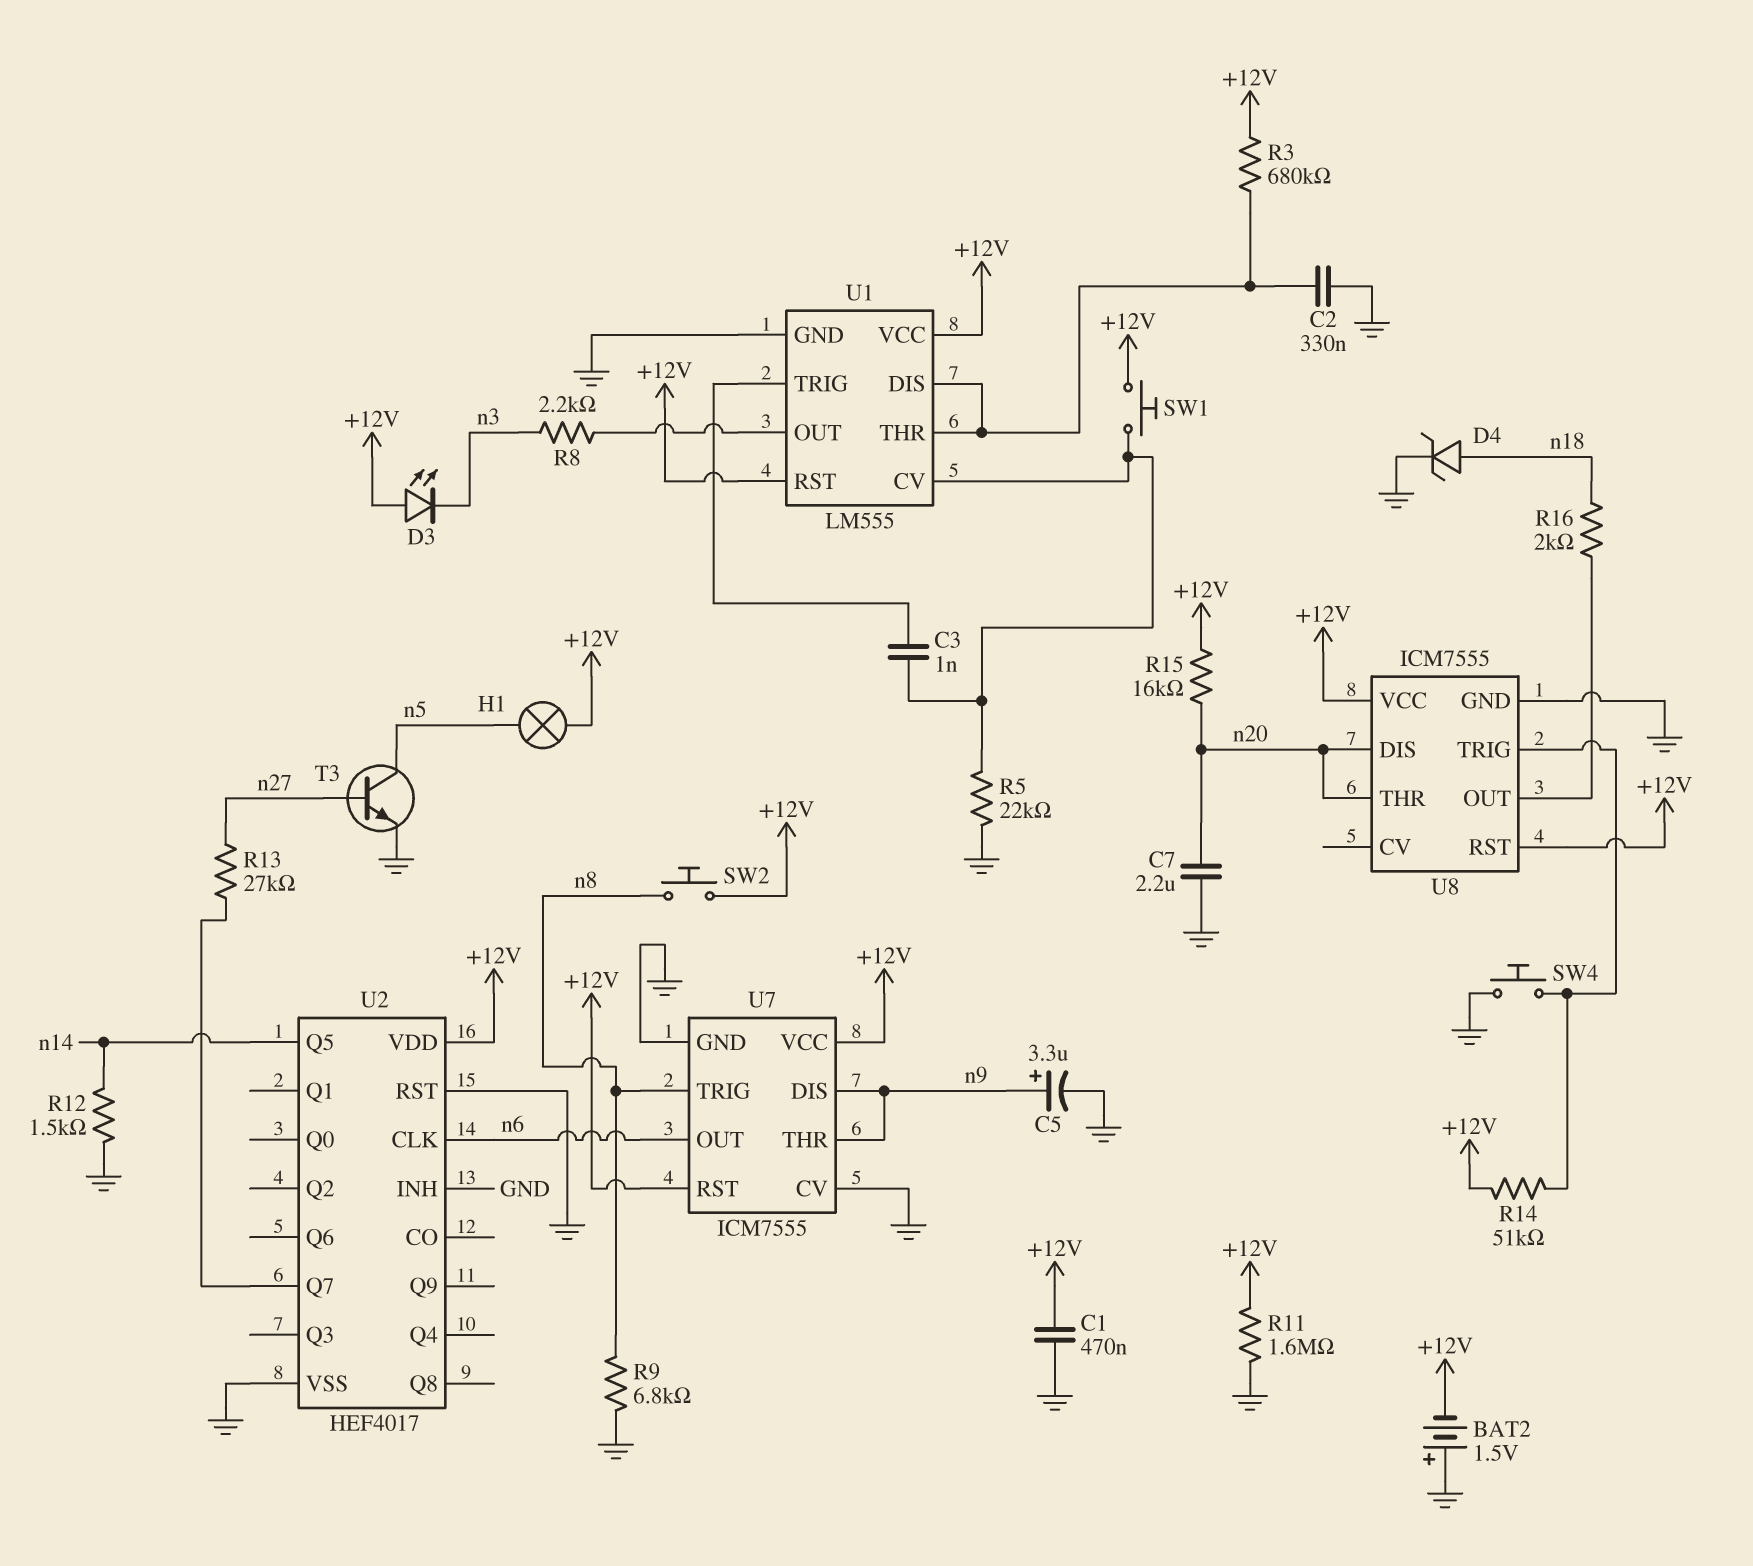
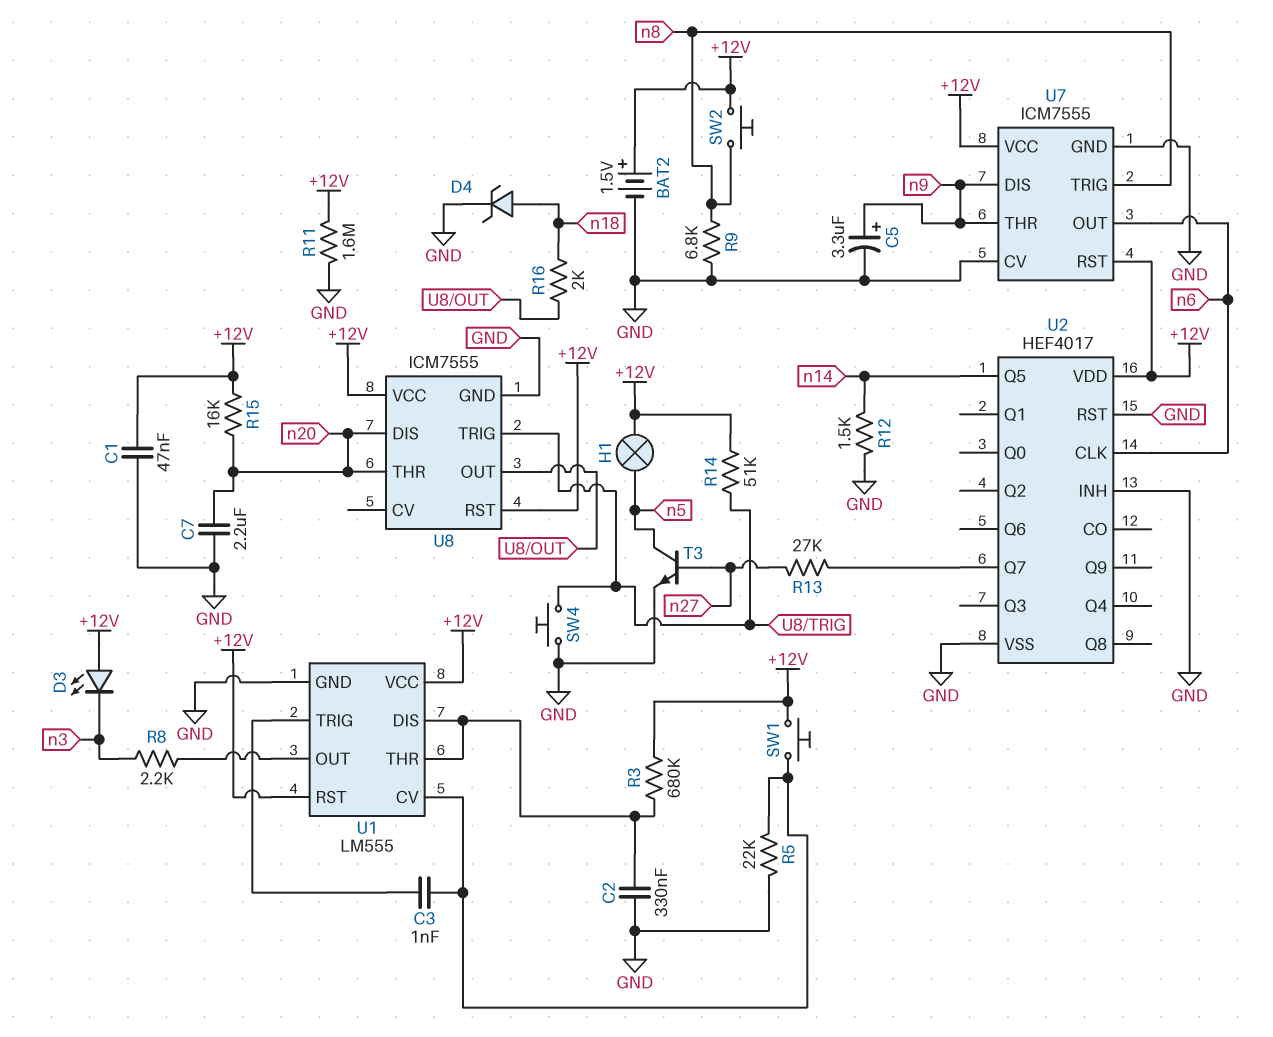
BAT2: 1.5V (plus GND, minus +12V) -> 1.5V (plus +12V, minus GND)
C1: 470nF (+12V, GND) -> 47nF (+12V, GND)

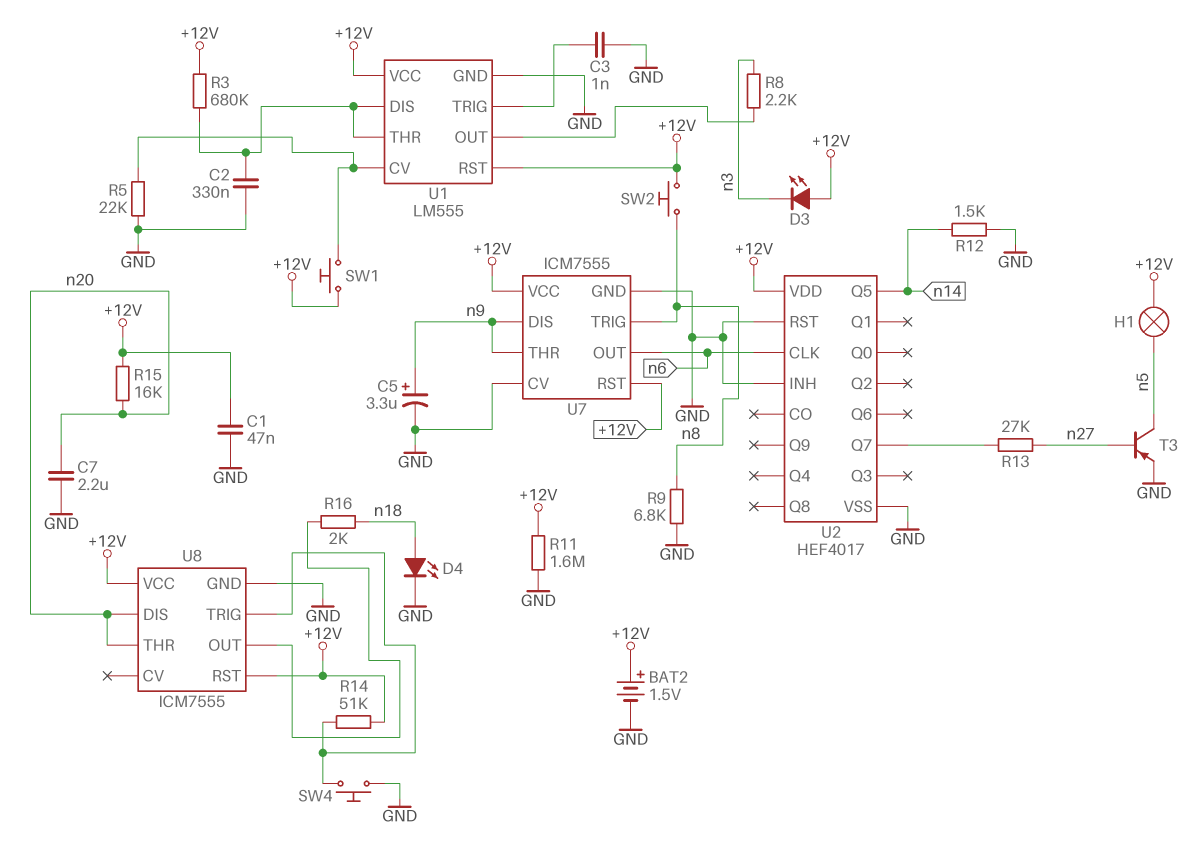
C3: 1nF (U1/CV, U1/TRIG) -> 1nF (GND, U1/TRIG)
D4: zener (A n18, K GND) -> LED (A n18, K GND)
T3: NPN (B n27, C n5, E GND) -> PNP (B n27, C n5, E GND)

